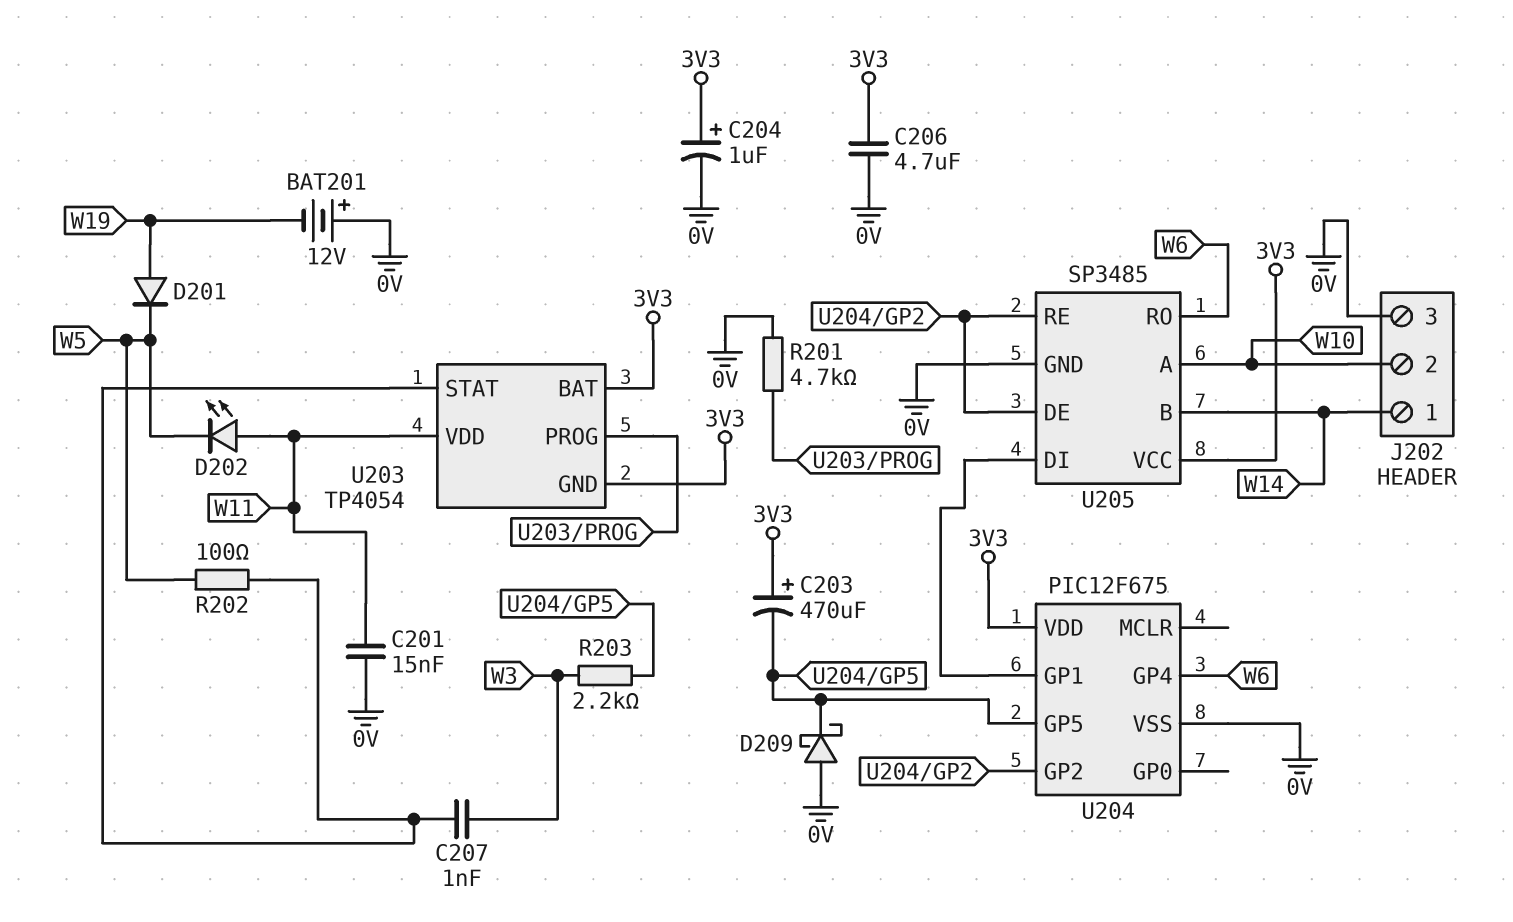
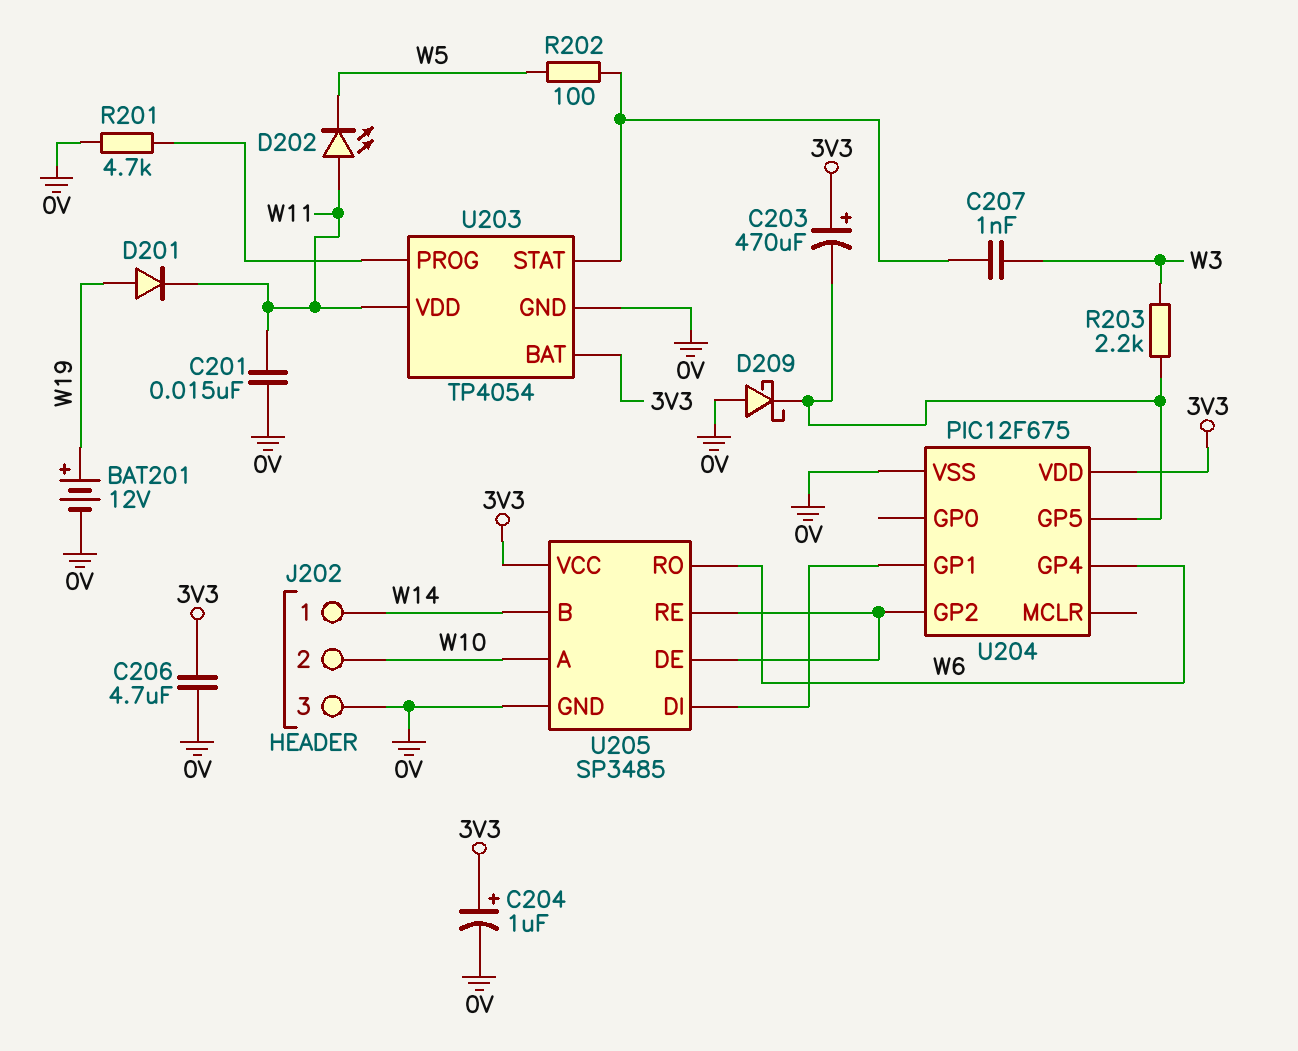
BAT201: 12V (plus 0V, minus W19) -> 12V (plus W19, minus 0V)
D201: diode (A W19, K W5) -> diode (A W19, K W11)
U203 pin GND: 3V3 -> 0V

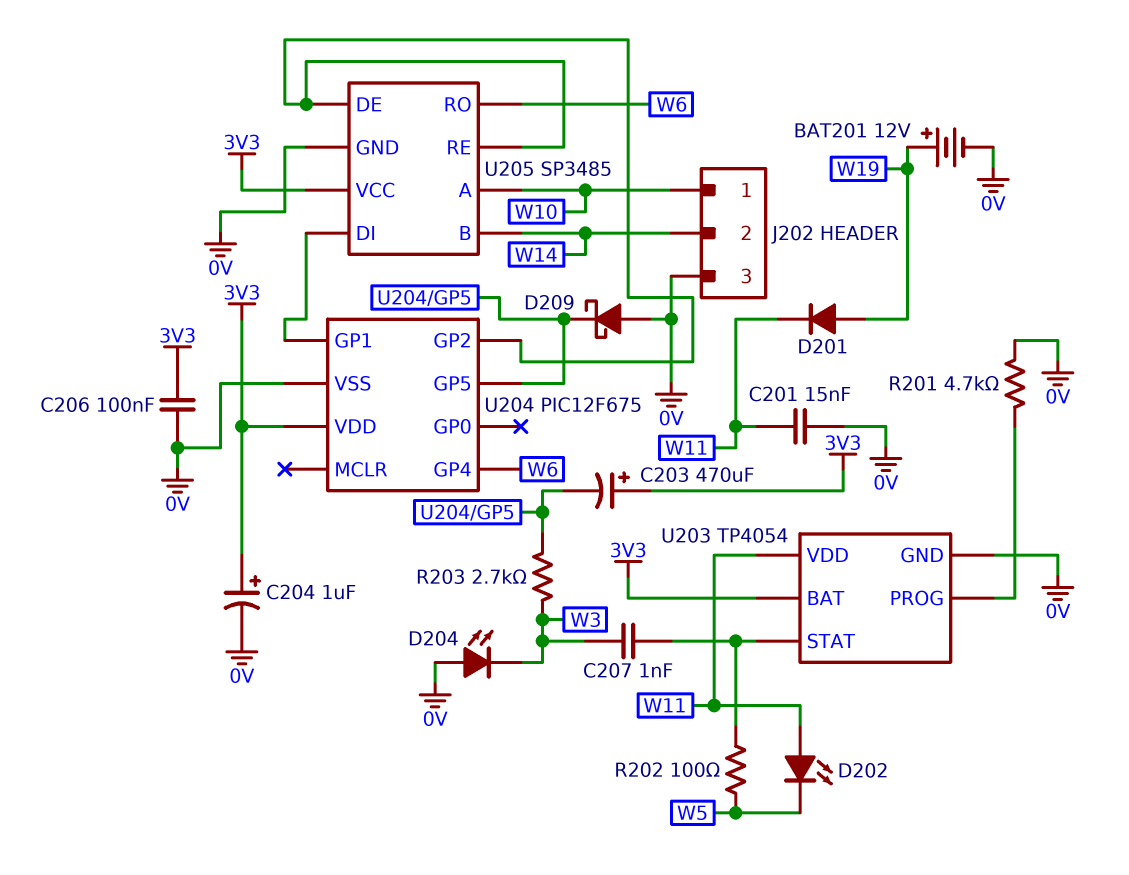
C206: 4.7uF (0V, 3V3) -> 100nF (0V, 3V3)
D204: none -> LED (A 0V, K W3)
J202 pin 1: W14 -> W10
J202 pin 2: W10 -> W14
R203: 2.2k (U204/GP5, W3) -> 2.7k (U204/GP5, W3)

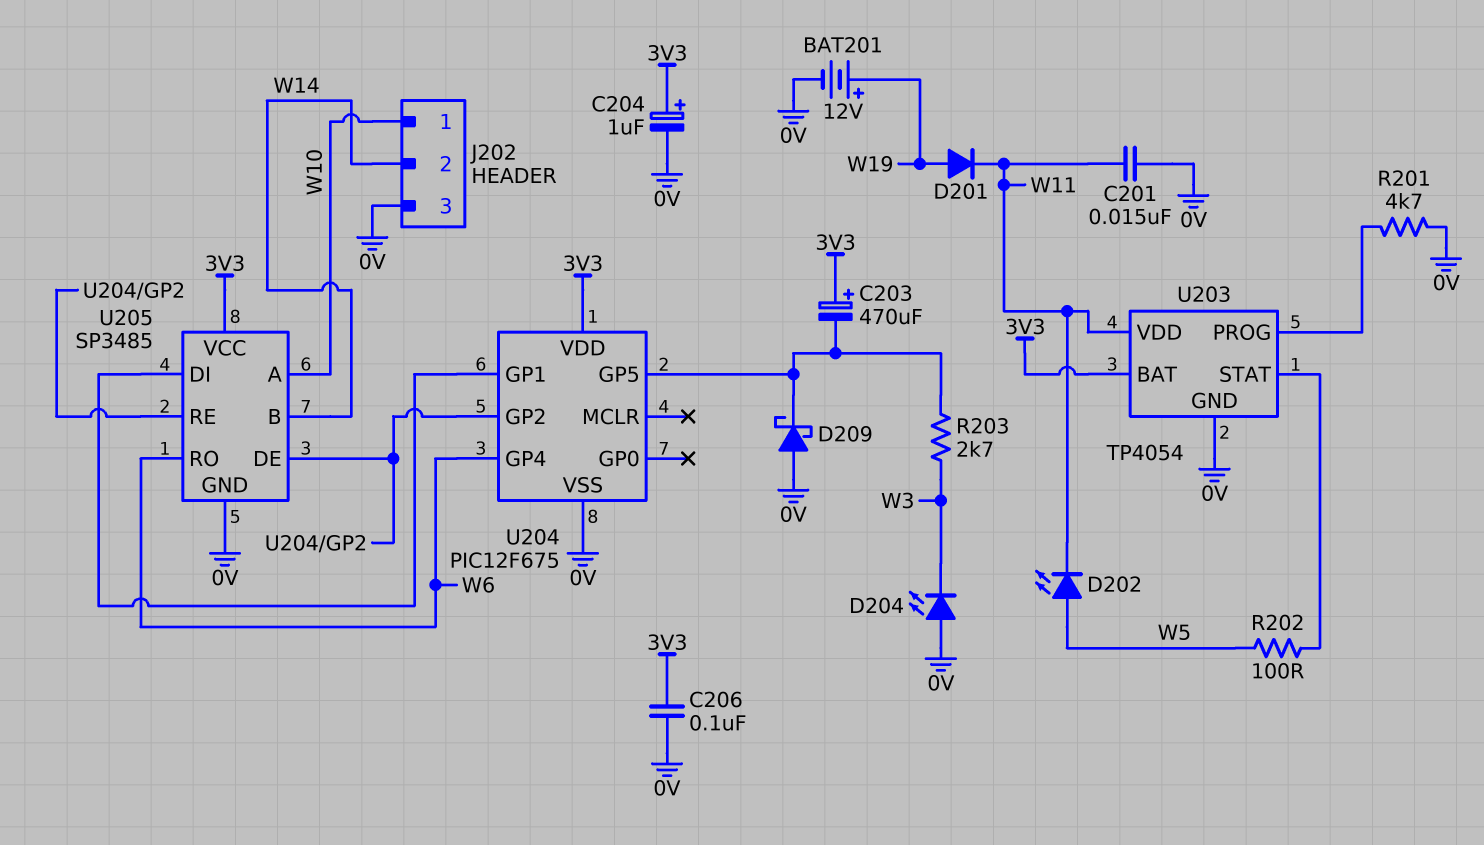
C207: 1nF (U203/STAT, W3) -> none
D202: LED (A W11, K W5) -> LED (A W5, K W11)

